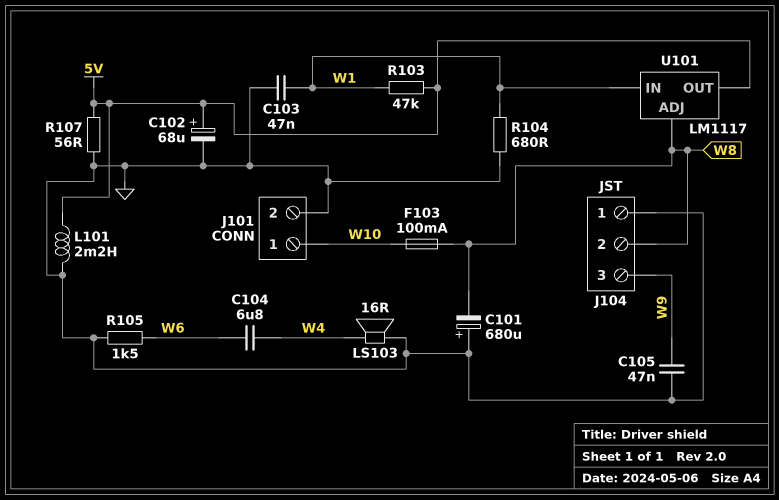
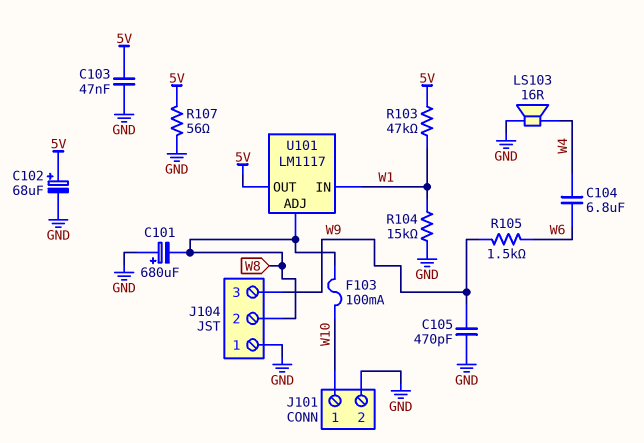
C103: 47nF (GND, W1) -> 47nF (5V, GND)
C105: 47nF (GND, W9) -> 470pF (GND, W9)
L101: 2.2mH (5V, GND) -> none
R104: 680 (GND, W1) -> 15k (GND, W1)
R105: 1.5k (GND, W6) -> 1.5k (W6, W9)

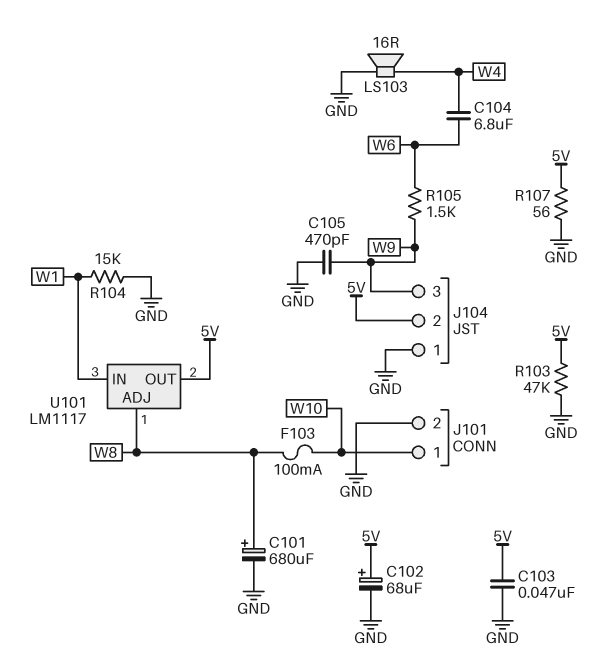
C101: 680uF (plus GND, minus W8) -> 680uF (plus W8, minus GND)
J104 pin 2: W8 -> 5V
R103: 47k (5V, W1) -> 47k (5V, GND)

